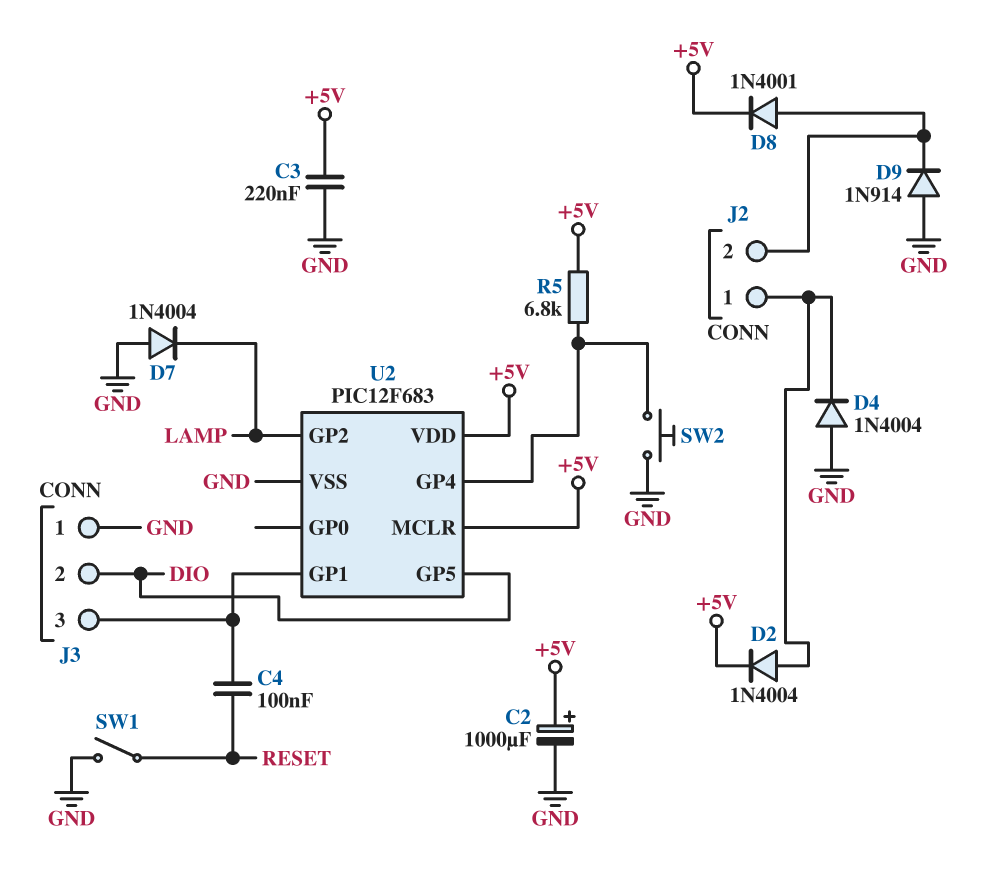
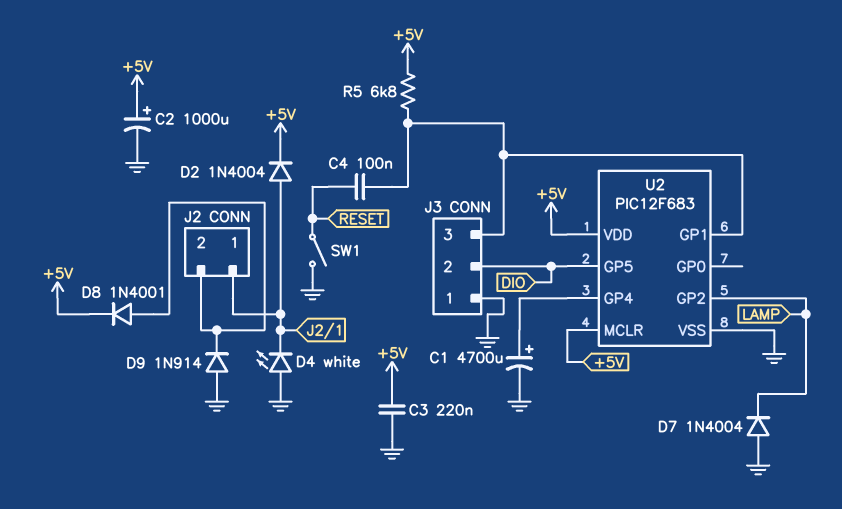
C1: none -> 4700uF (plus U2/GP4, minus GND)
D4: diode 1N4004 (A GND, K J2/1) -> LED white (A GND, K J2/1)
R5: 6.8k (+5V, U2/GP4) -> 6.8k (+5V, J3/3)
SW2: button (GND, U2/GP4) -> none

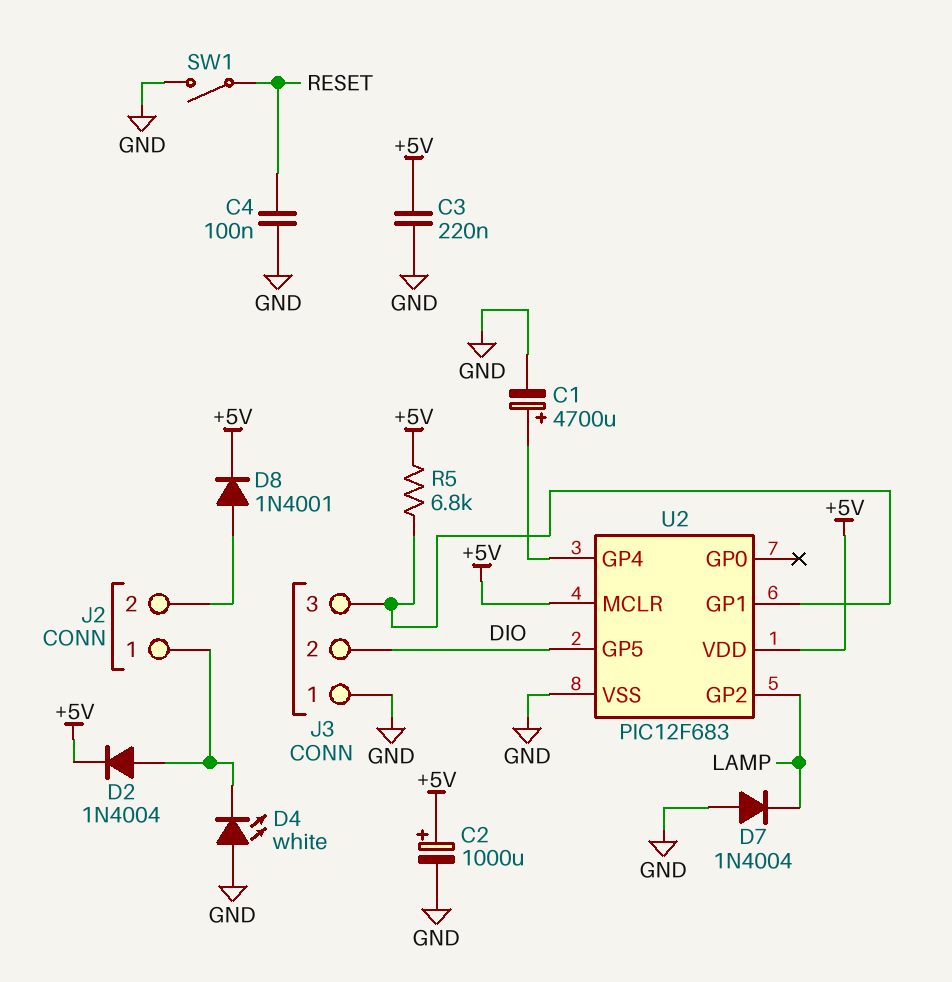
C4: 100nF (J3/3, RESET) -> 100nF (GND, RESET)
D9: diode 1N914 (A GND, K J2/2) -> none

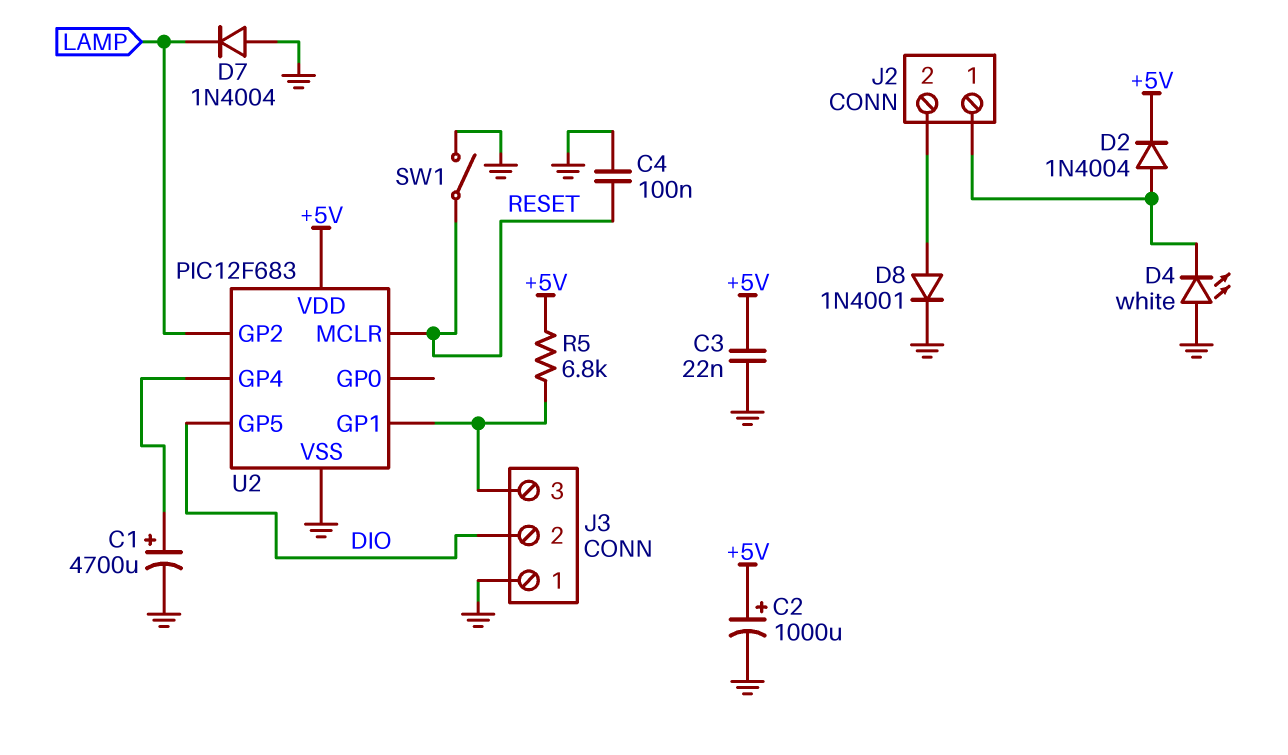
C3: 220nF (+5V, GND) -> 22nF (+5V, GND)
D8: diode 1N4001 (A J2/2, K +5V) -> diode 1N4001 (A J2/2, K GND)
U2 pin MCLR: +5V -> RESET

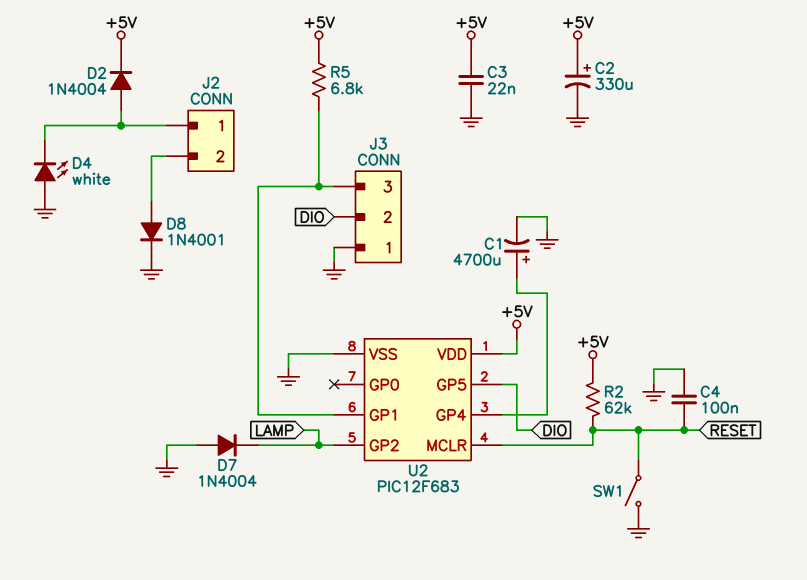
C2: 1000uF (plus +5V, minus GND) -> 330uF (plus +5V, minus GND)
R2: none -> 62k (+5V, RESET)

